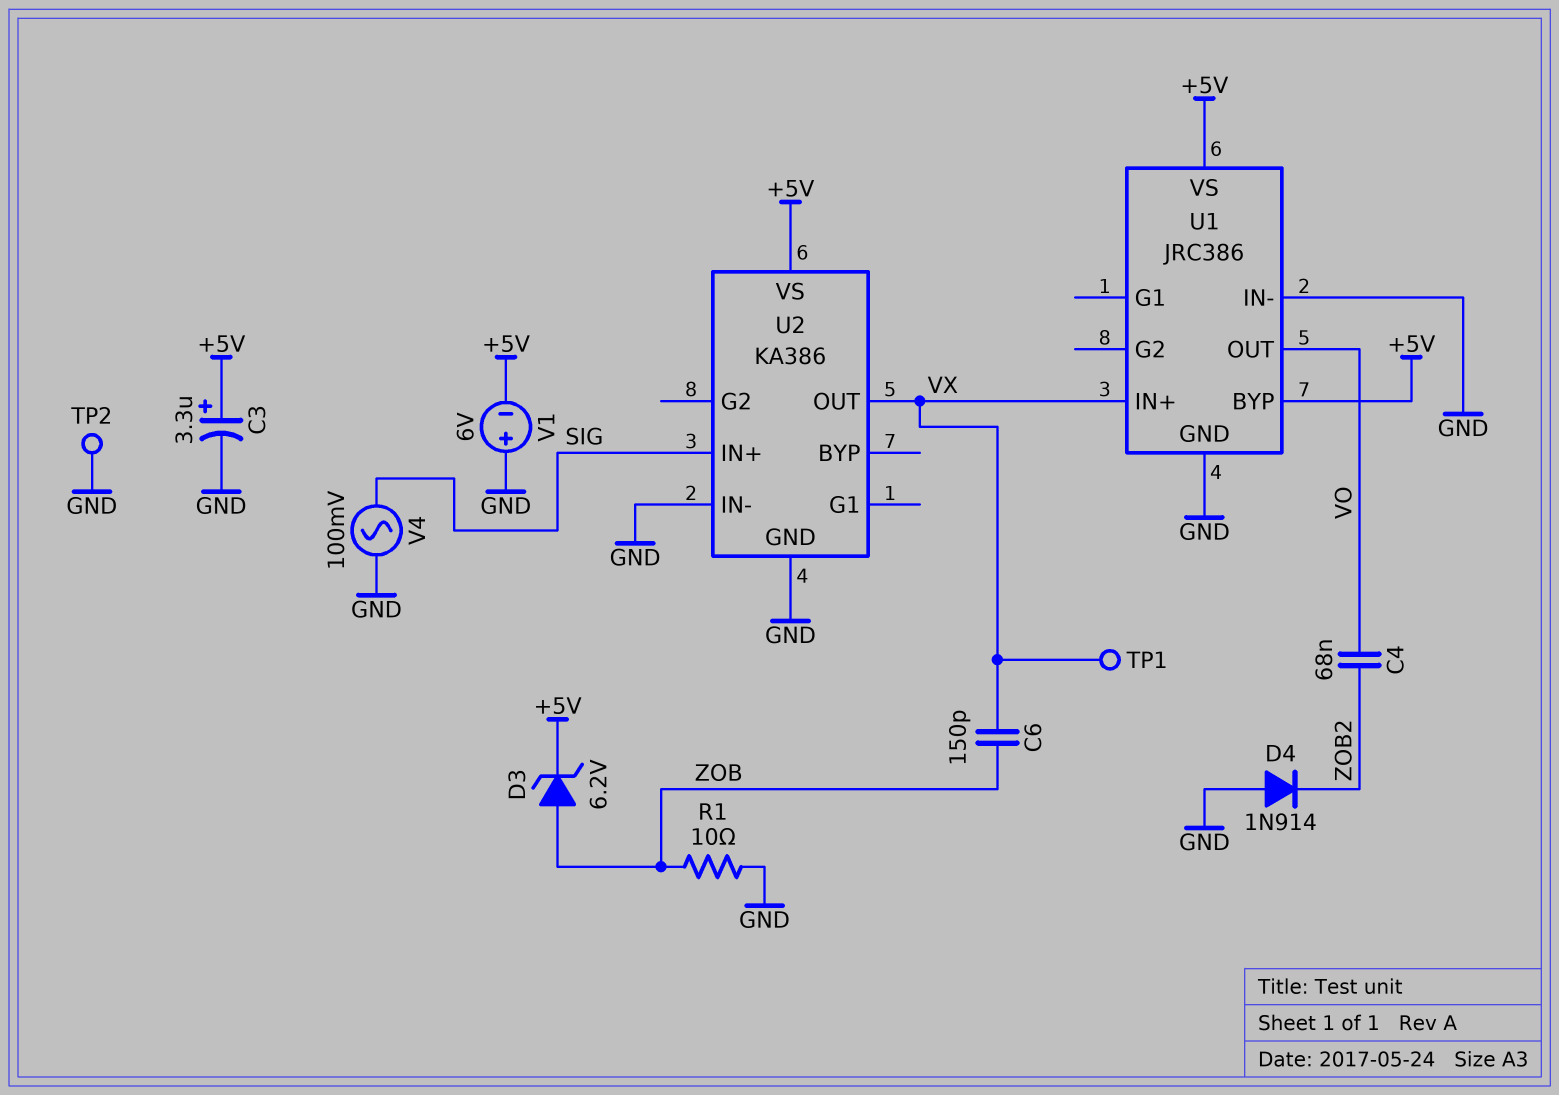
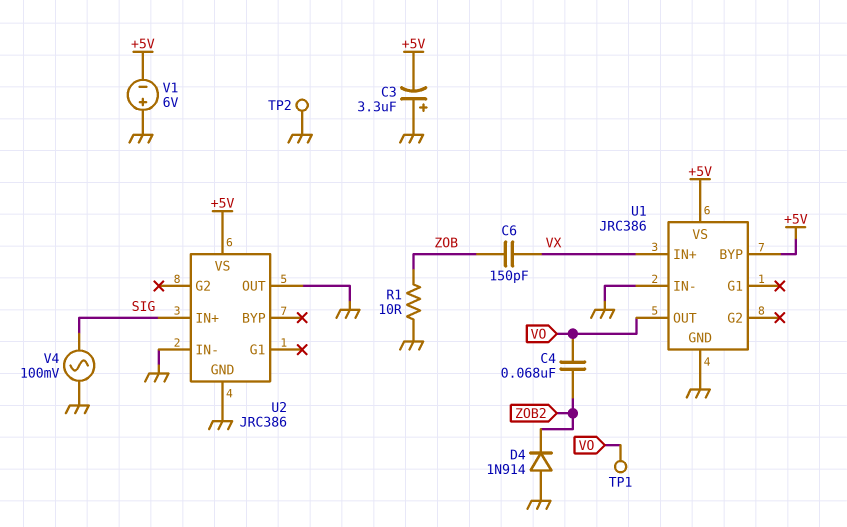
C3: 3.3uF (plus +5V, minus GND) -> 3.3uF (plus GND, minus +5V)
D3: zener 6.2V (A ZOB, K +5V) -> none
TP1: test point (VX) -> test point (VO)
U2: KA386 -> JRC386
U2 pin OUT: VX -> GND

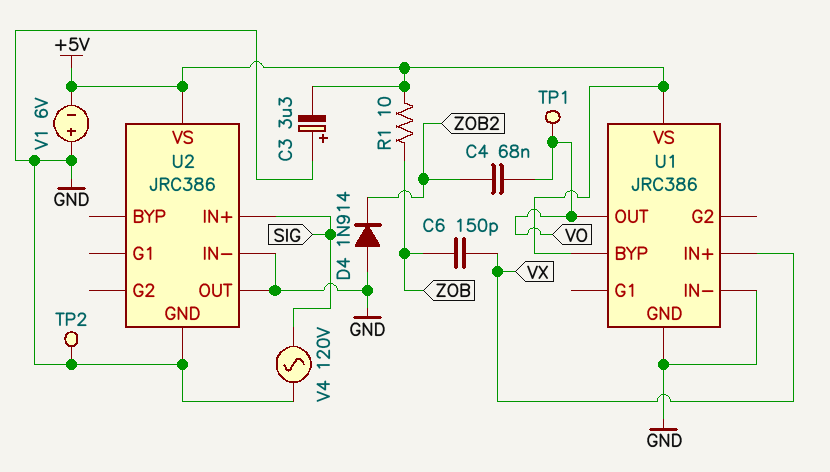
R1: 10 (GND, ZOB) -> 10 (+5V, ZOB)
V4: AC 100mV (GND, SIG) -> AC 120V (GND, SIG)

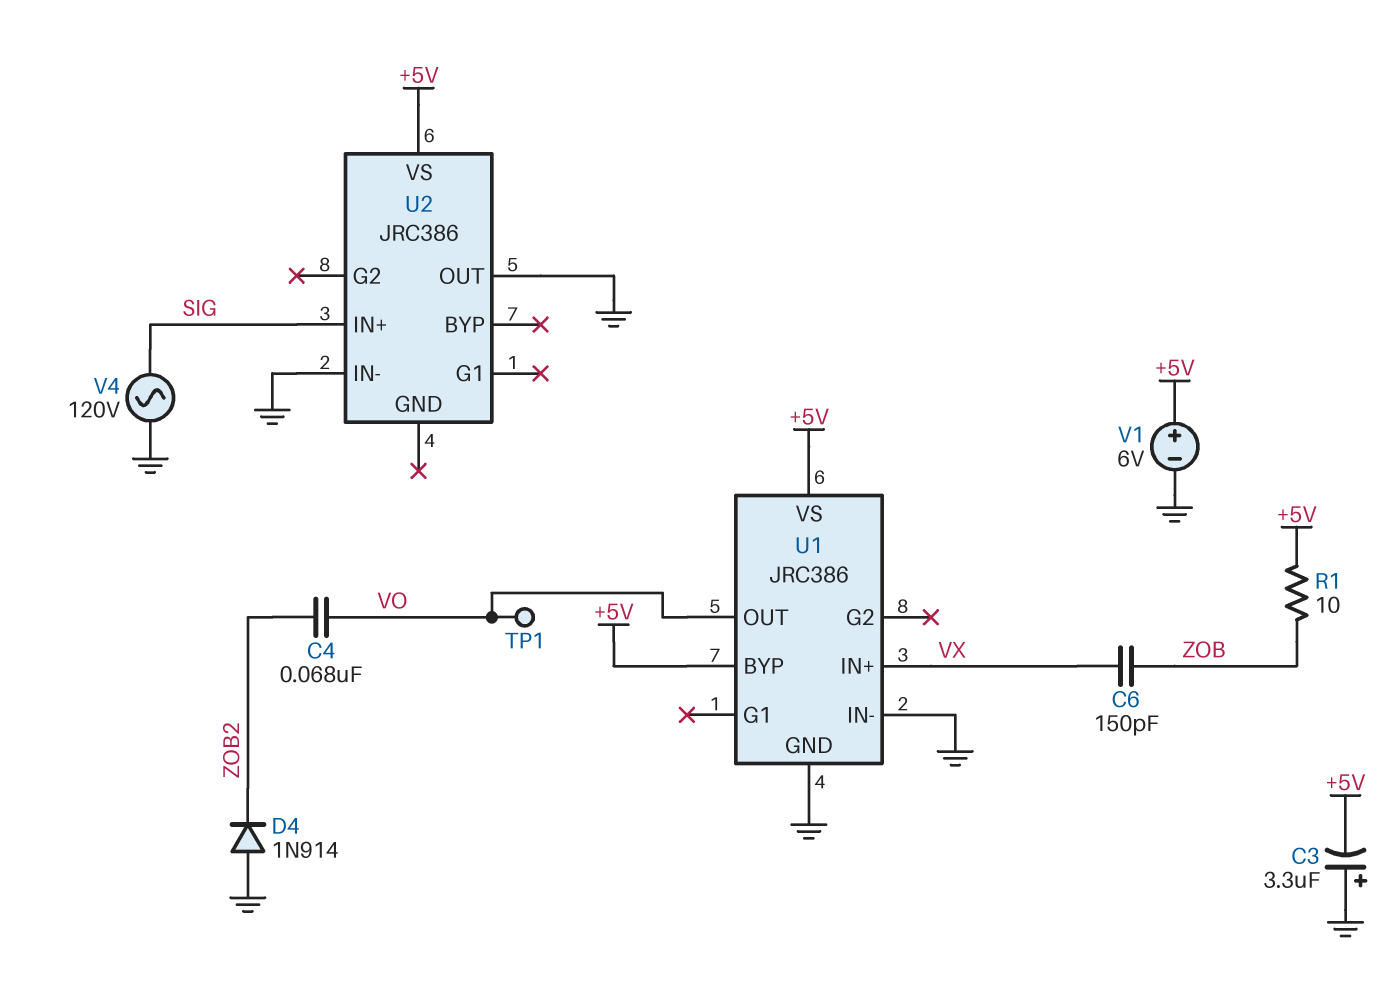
TP2: test point (GND) -> none
U2 pin GND: GND -> none
V1: 6V (plus GND, minus +5V) -> 6V (plus +5V, minus GND)

